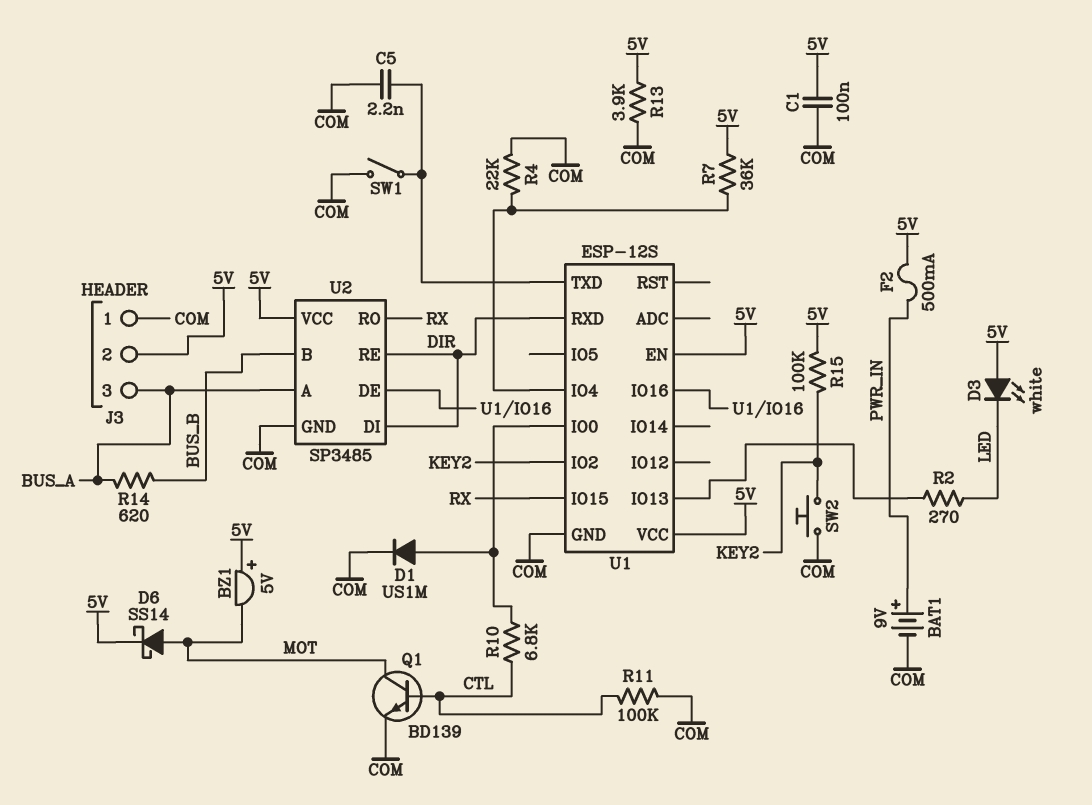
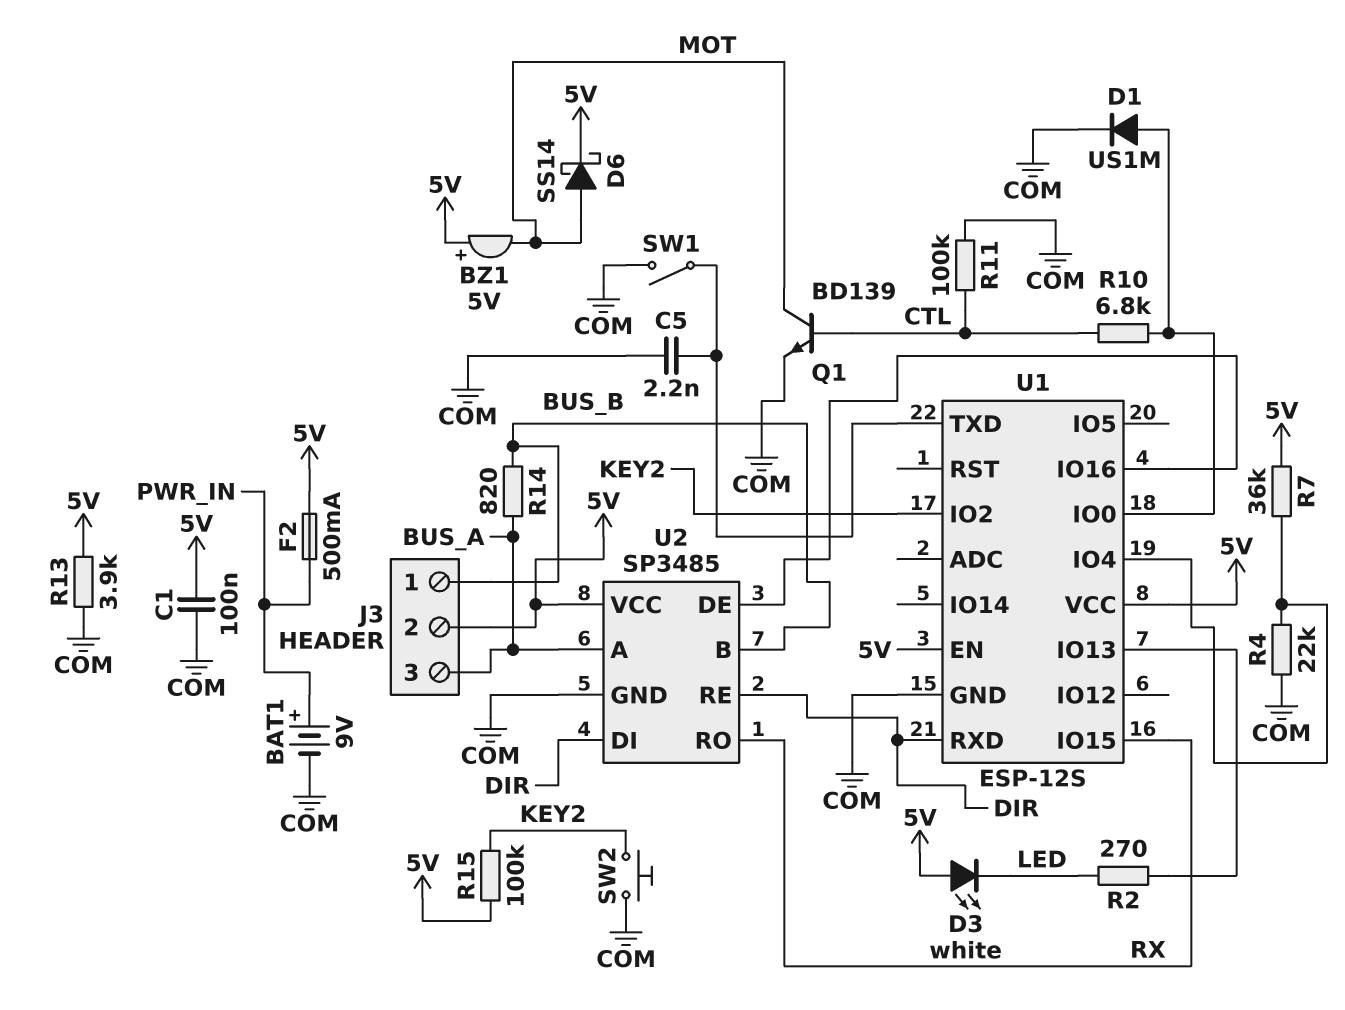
J3 pin 1: COM -> BUS_B
R14: 620 (BUS_A, BUS_B) -> 820 (BUS_A, BUS_B)

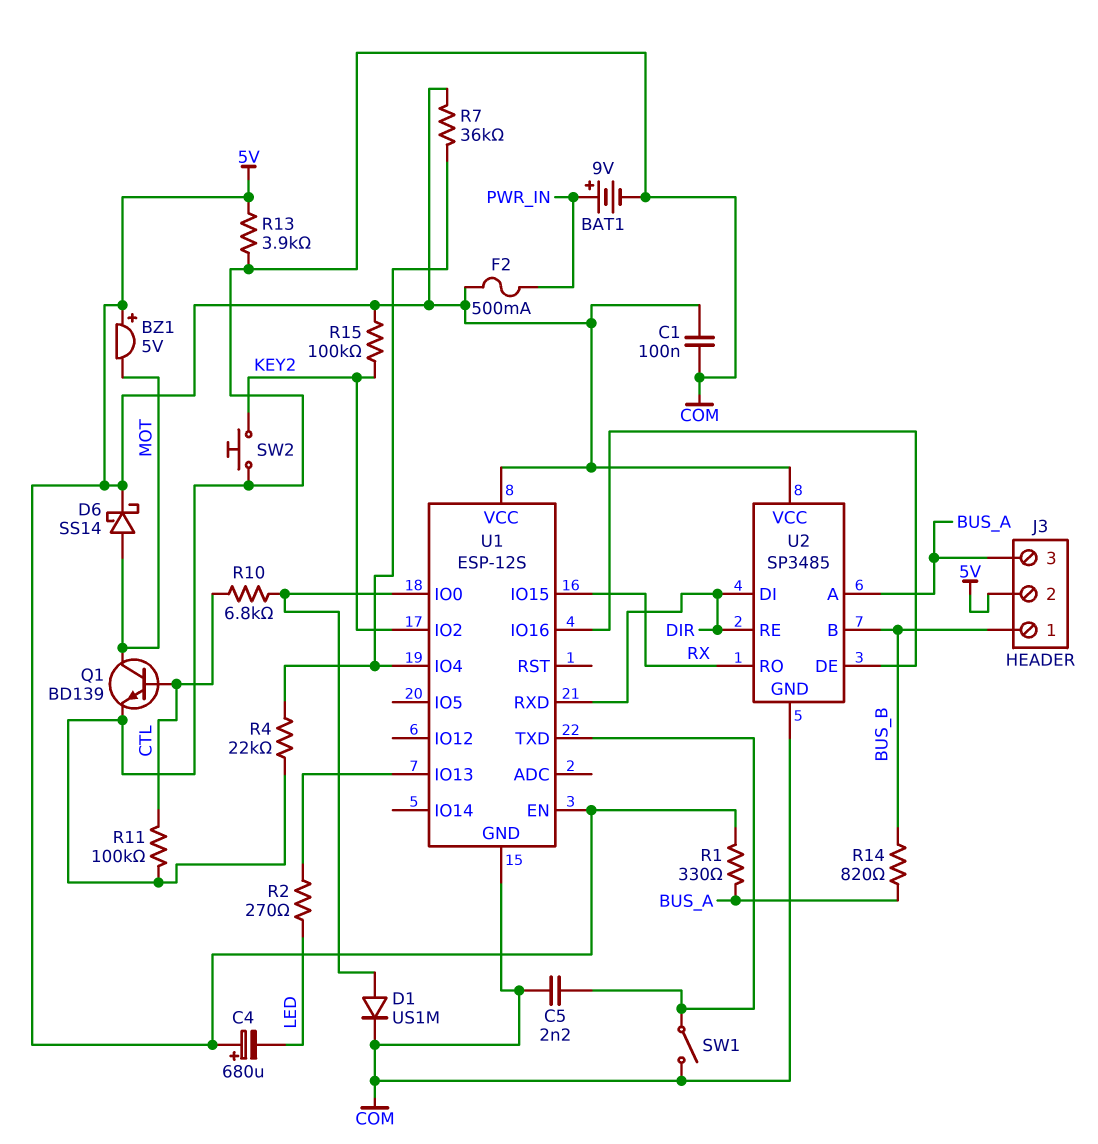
C4: none -> 680uF (plus 5V, minus LED)
D3: LED white (A 5V, K LED) -> none
R1: none -> 330 (5V, BUS_A)

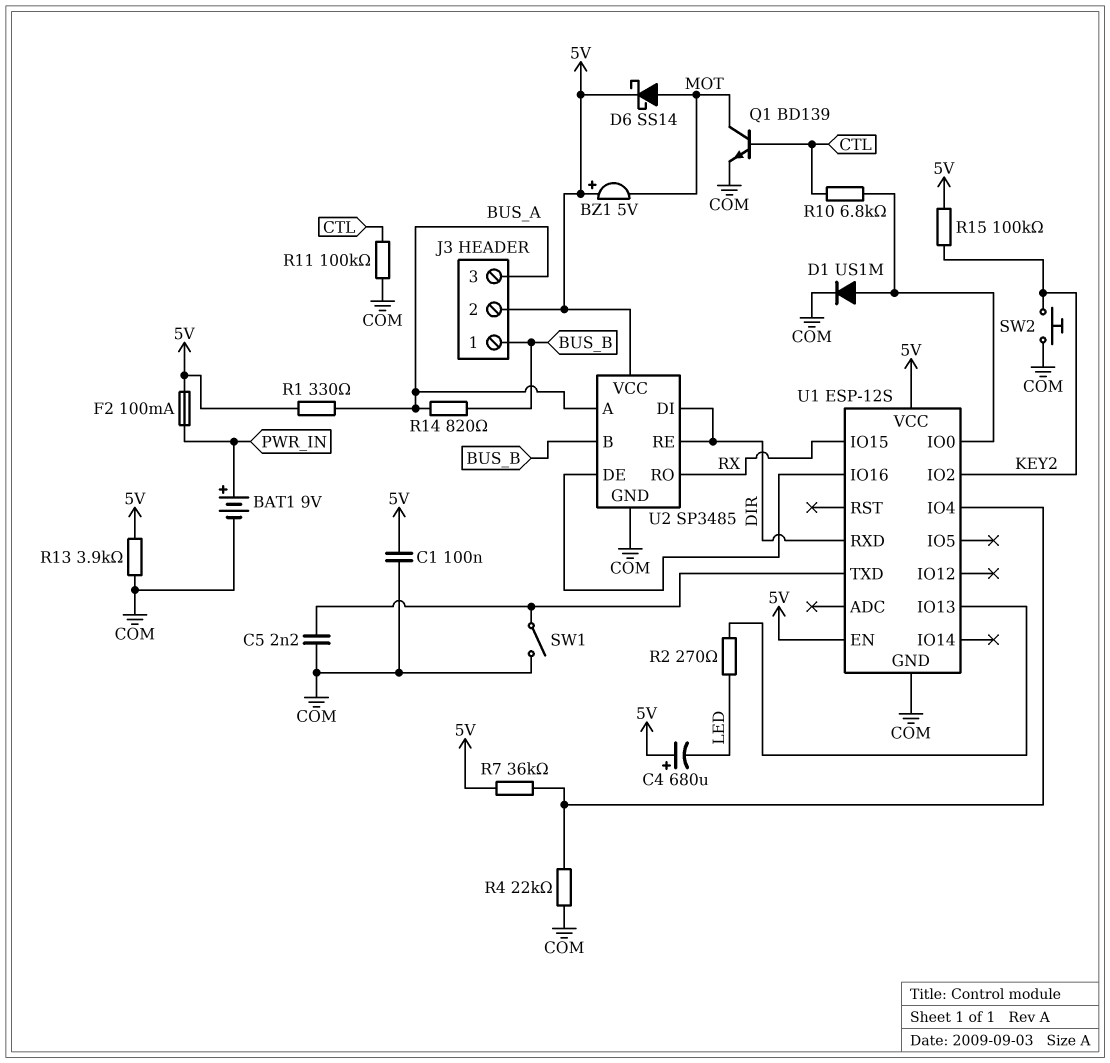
F2: 500mA (5V, PWR_IN) -> 100mA (5V, PWR_IN)

